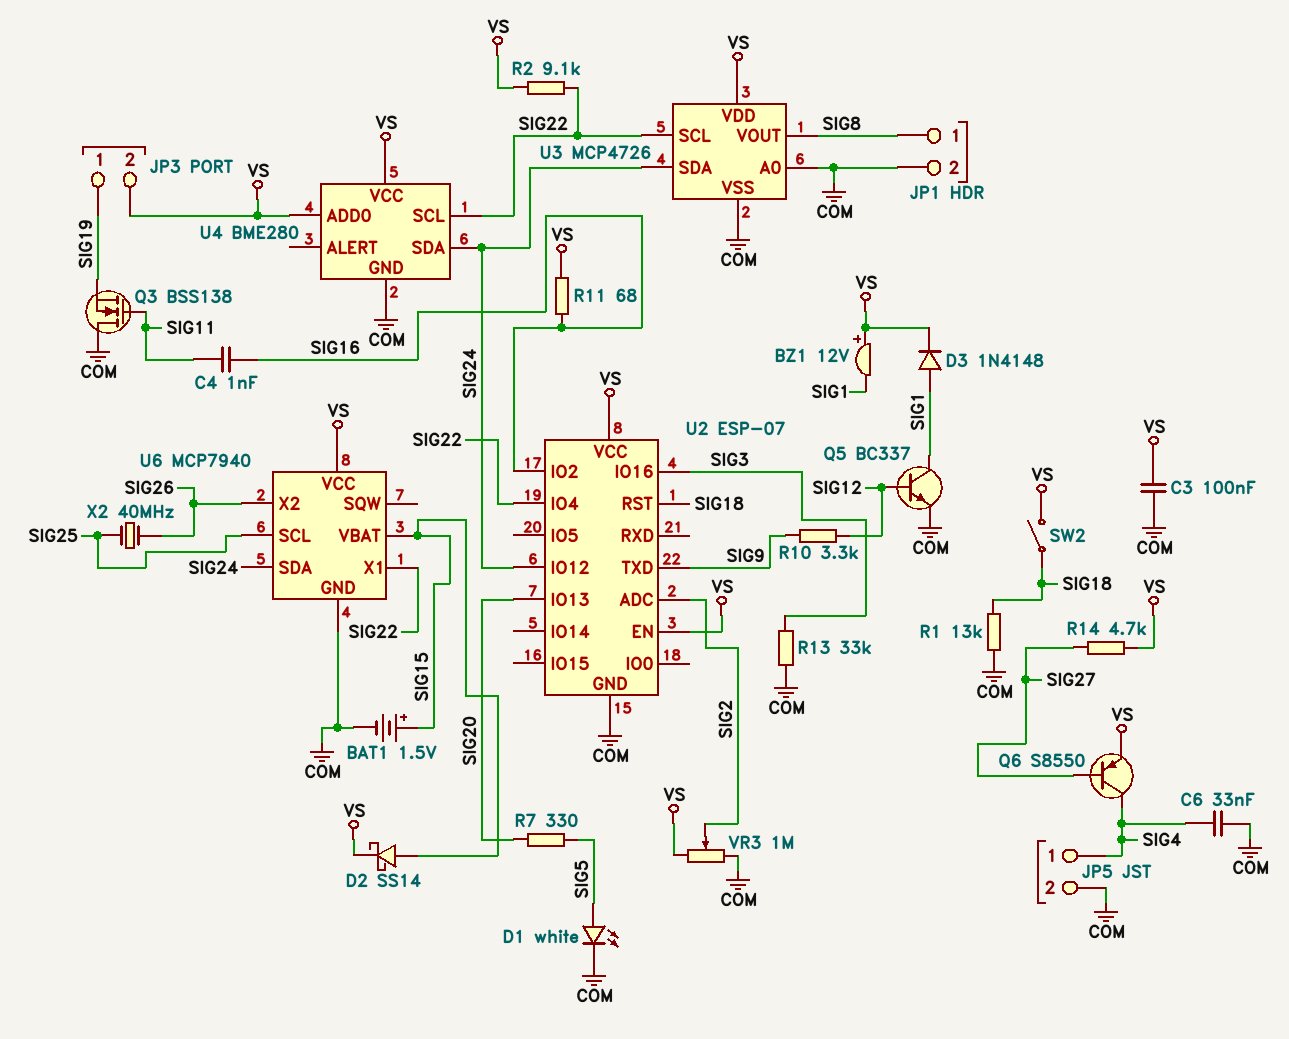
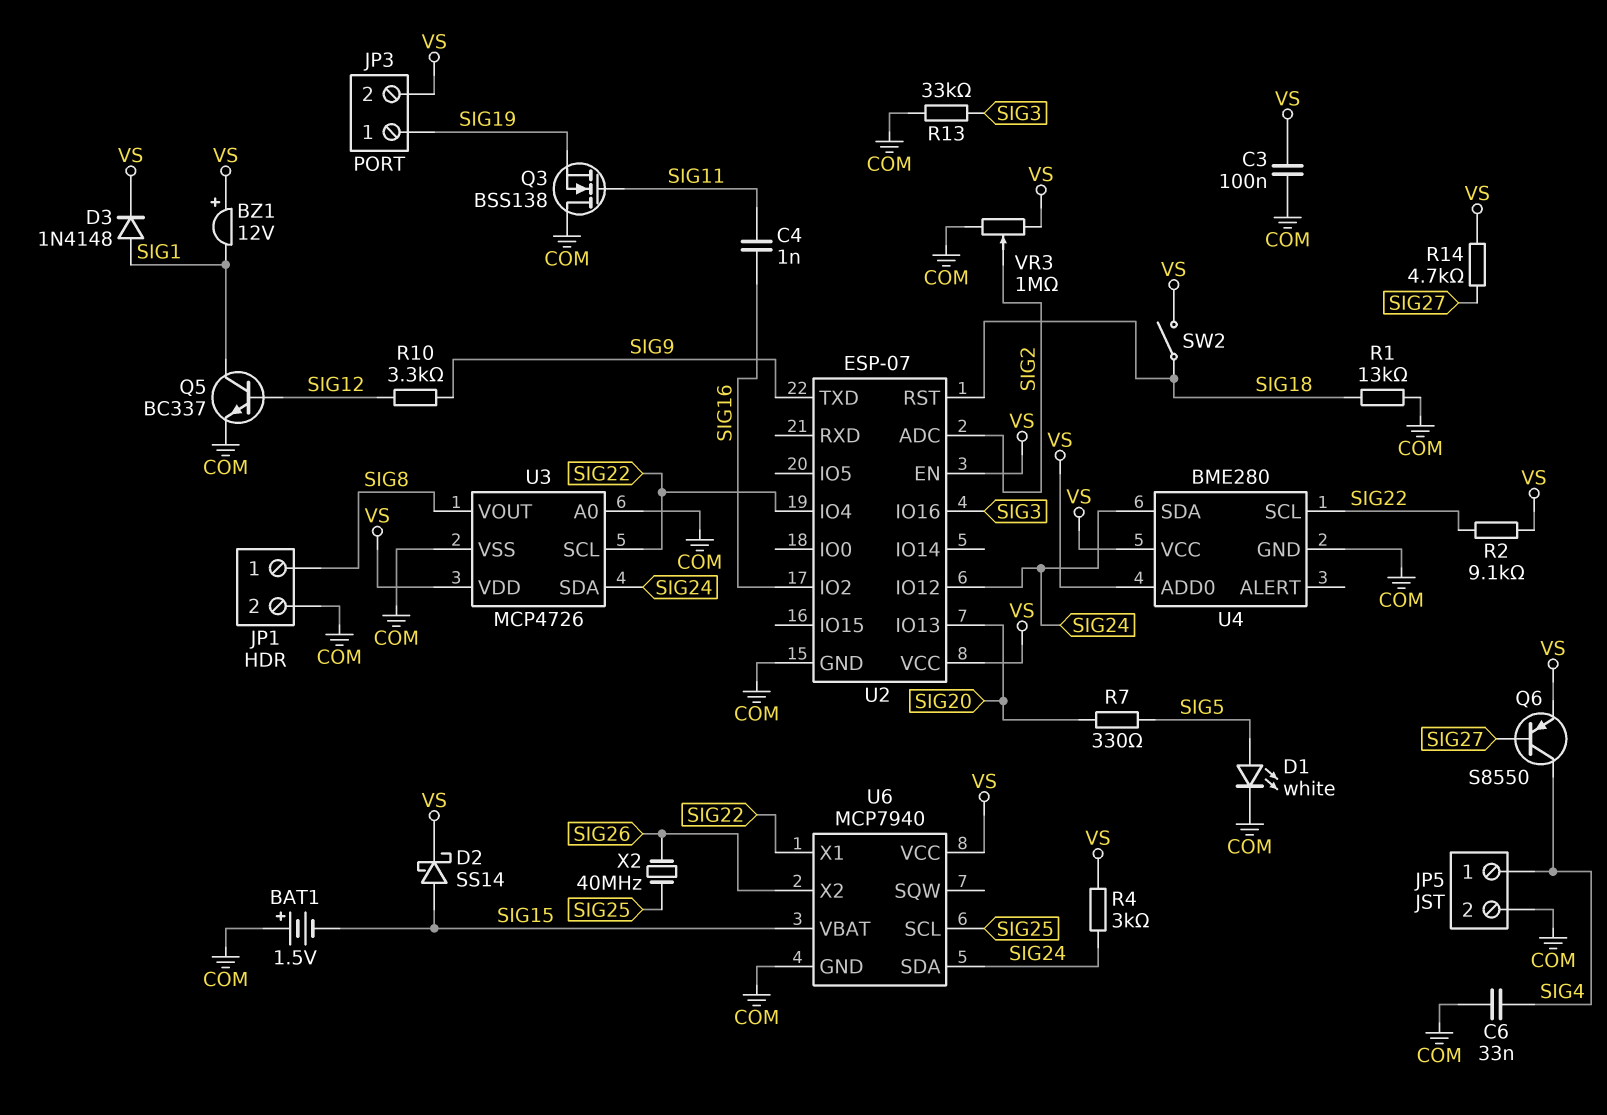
BAT1: 1.5V (plus SIG15, minus COM) -> 1.5V (plus COM, minus SIG15)
R4: none -> 3k (SIG24, VS)
R11: 68 (SIG16, VS) -> none

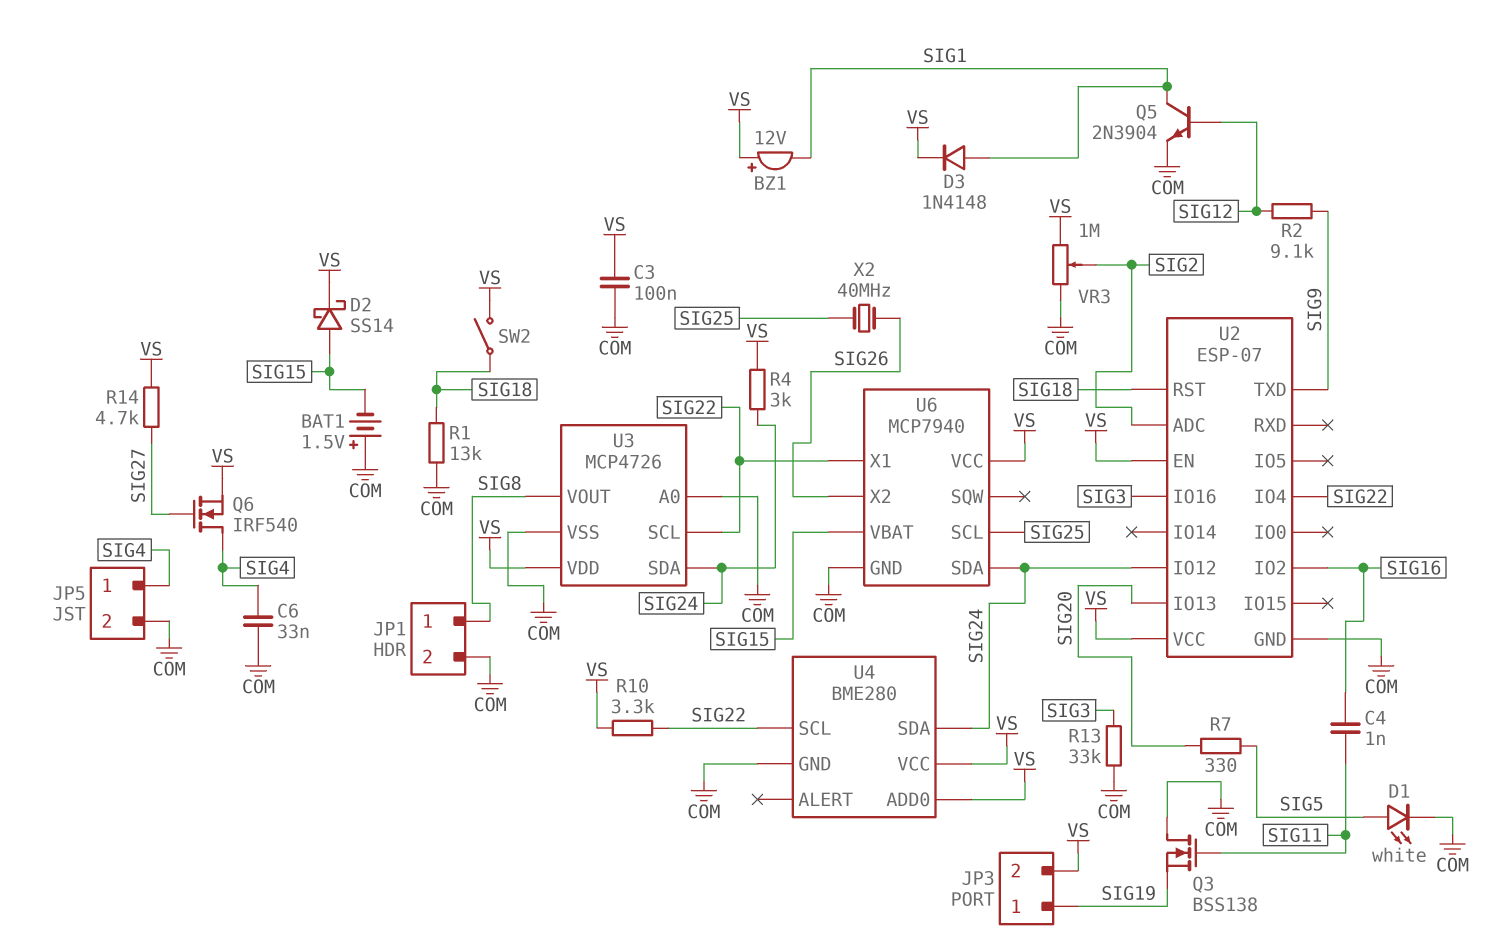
Q5: NPN BC337 (B SIG12, C SIG1, E COM) -> NPN 2N3904 (B SIG12, C SIG1, E COM)
Q6: PNP S8550 (B SIG27, C SIG4, E VS) -> NMOS IRF540 (G SIG27, D SIG4, S VS)
R2: 9.1k (SIG22, VS) -> 9.1k (SIG9, SIG12)
R10: 3.3k (SIG9, SIG12) -> 3.3k (SIG22, VS)

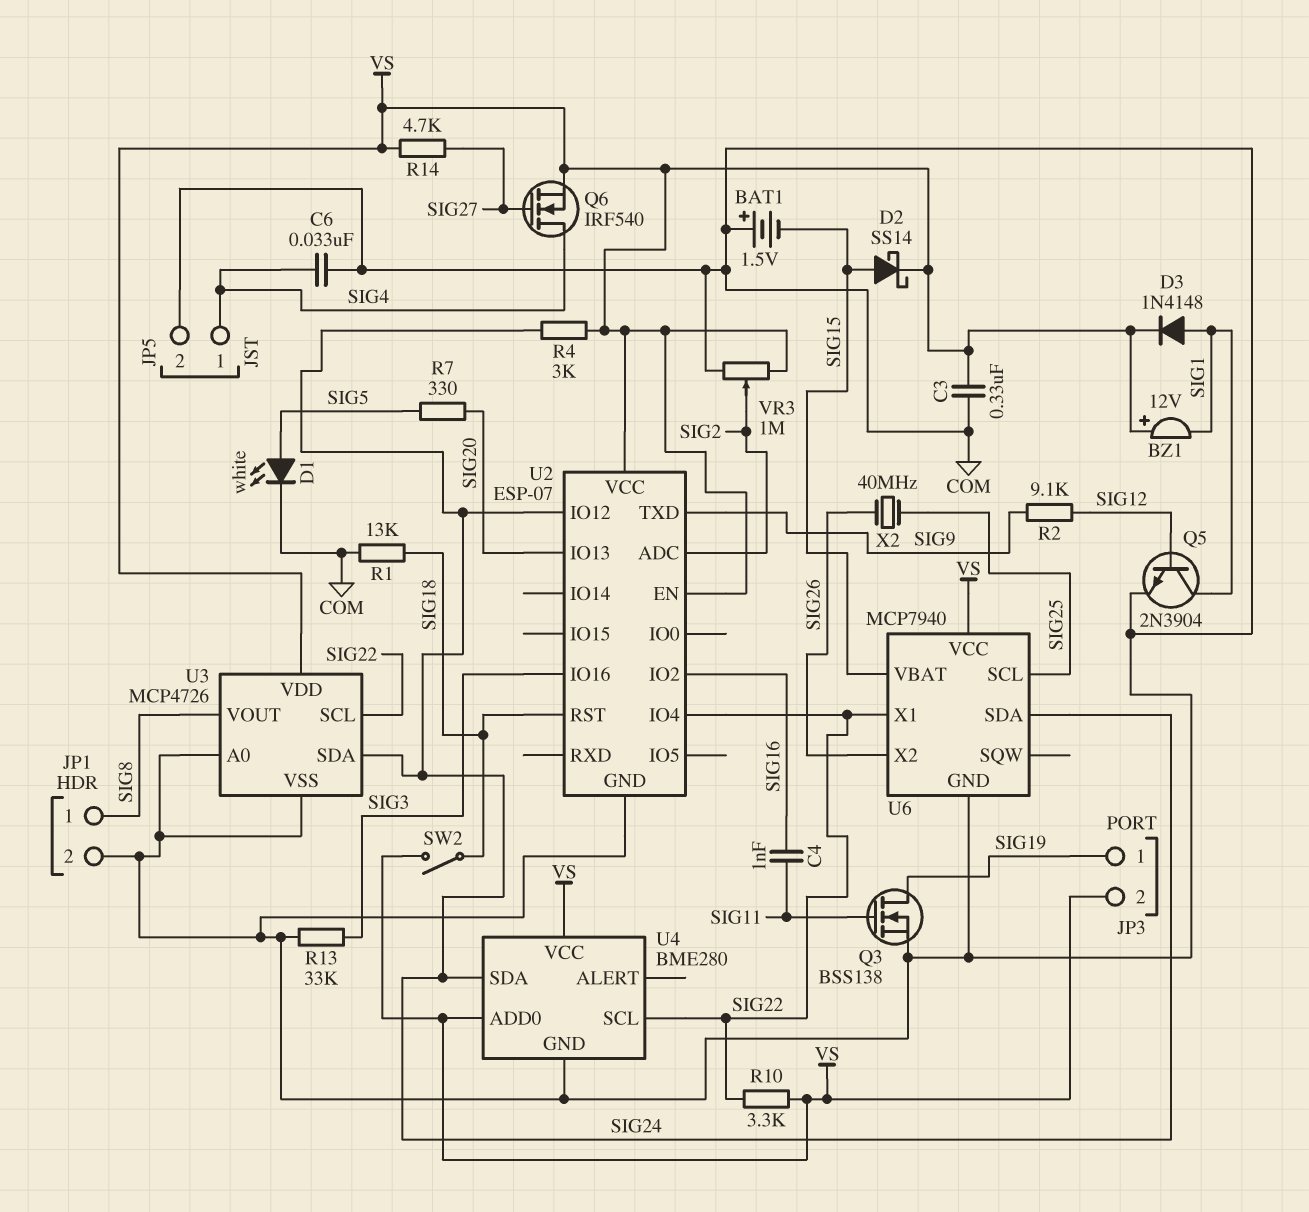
C3: 100nF (COM, VS) -> 330nF (COM, VS)
Q3: NMOS BSS138 (G SIG11, D COM, S SIG19) -> NMOS BSS138 (G SIG11, D SIG19, S COM)

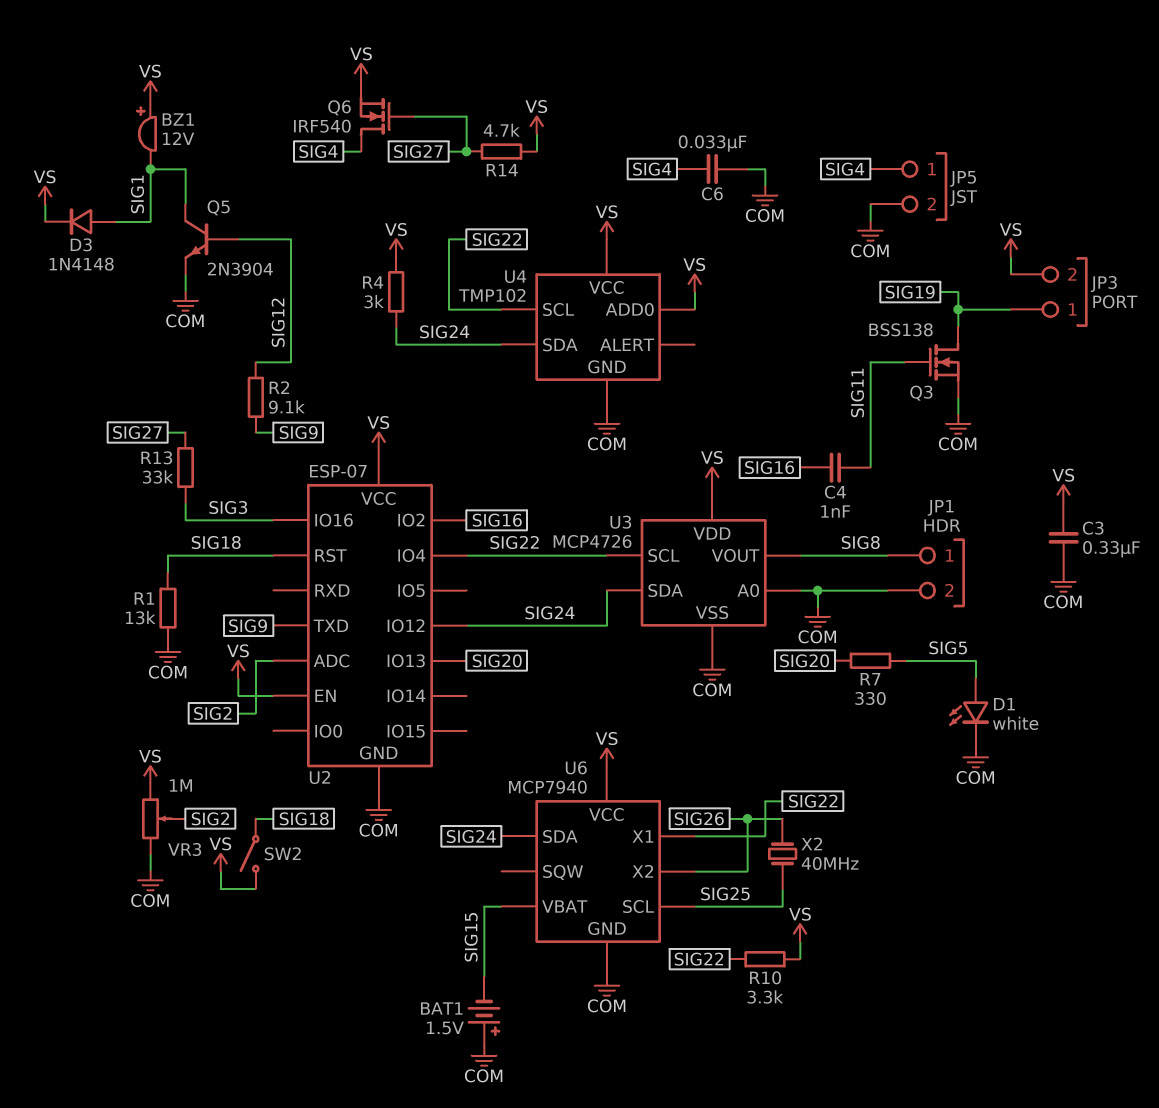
D2: schottky SS14 (A SIG15, K VS) -> none
R13: 33k (COM, SIG3) -> 33k (SIG3, SIG27)
U4: BME280 -> TMP102

